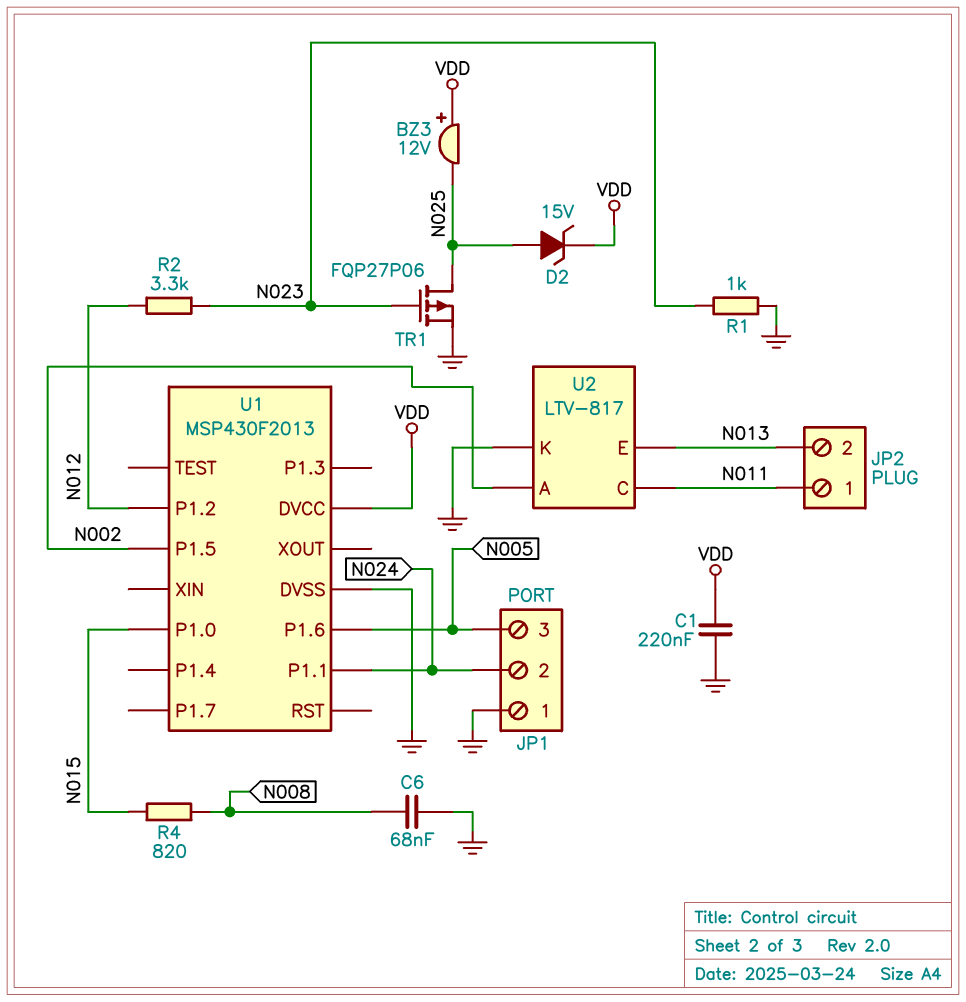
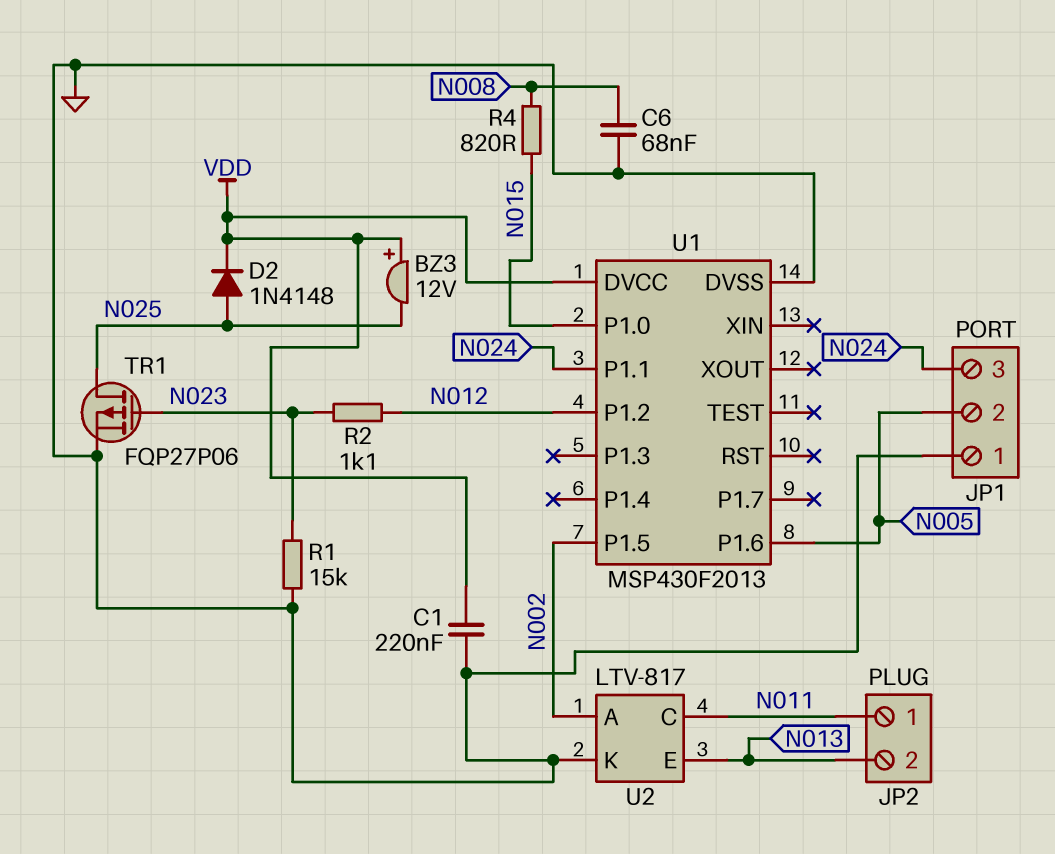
D2: zener 15V (A N025, K VDD) -> diode 1N4148 (A N025, K VDD)
JP1 pin 2: N024 -> N005
JP1 pin 3: N005 -> N024
R1: 1k (GND, N023) -> 15k (GND, N023)
R2: 3.3k (N012, N023) -> 1.1k (N012, N023)

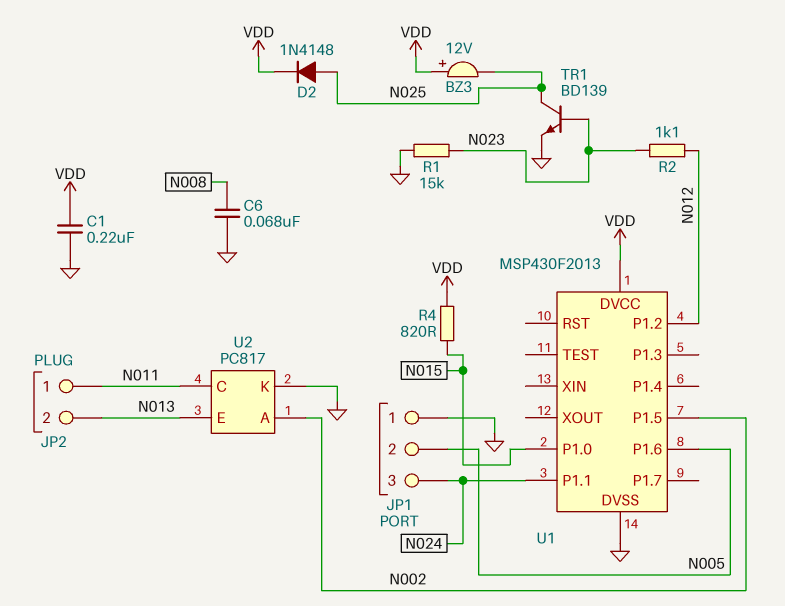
R4: 820 (N008, N015) -> 820 (N015, VDD)
TR1: PMOS FQP27P06 (G N023, D N025, S GND) -> NPN BD139 (B N023, C N025, E GND)
U2: LTV-817 -> PC817

